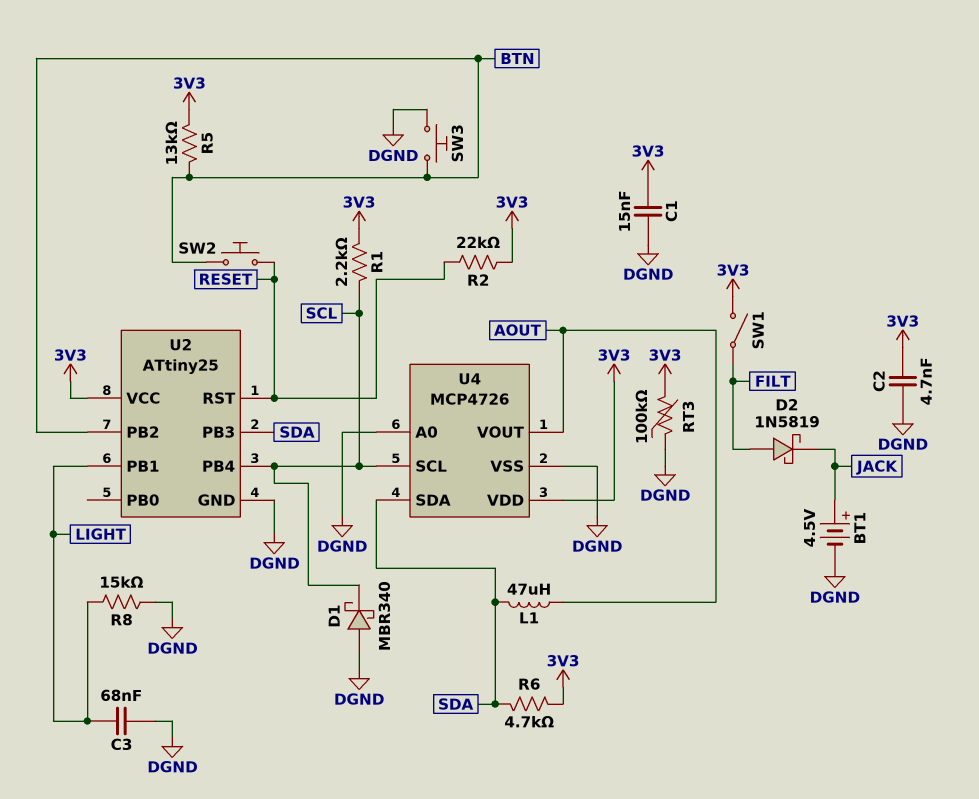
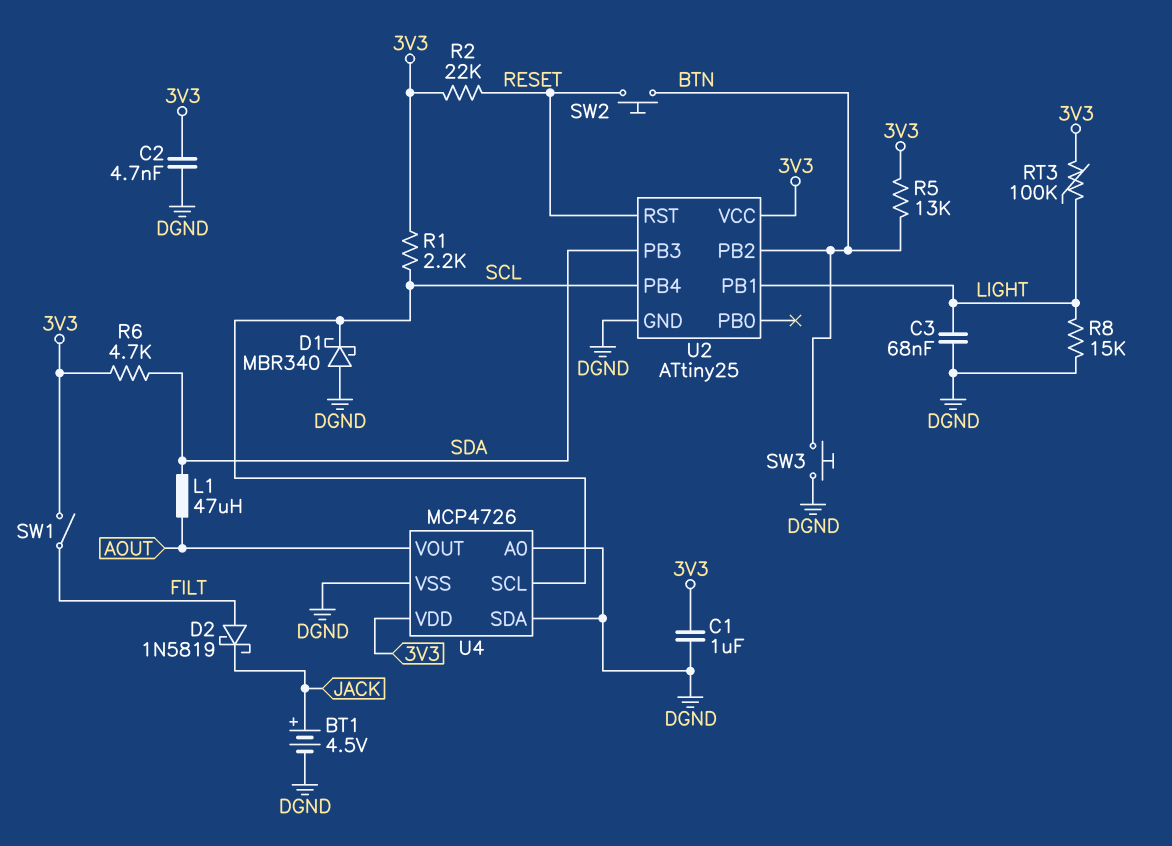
C1: 15nF (3V3, DGND) -> 1uF (3V3, DGND)
RT3: 100k (3V3, DGND) -> 100k (3V3, LIGHT)
U4 pin SDA: SDA -> DGND

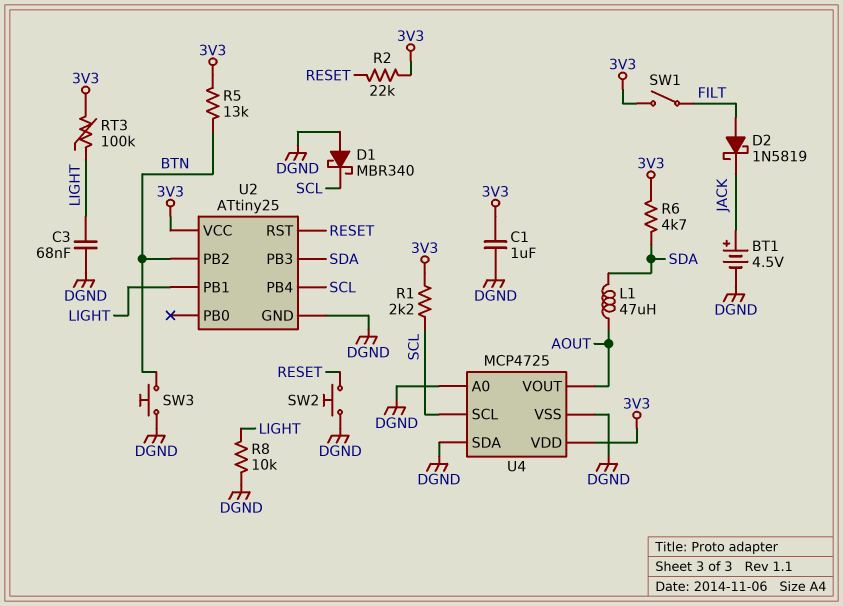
C2: 4.7nF (3V3, DGND) -> none
R8: 15k (DGND, LIGHT) -> 10k (DGND, LIGHT)
SW2: button (BTN, RESET) -> button (DGND, RESET)
U4: MCP4726 -> MCP4725

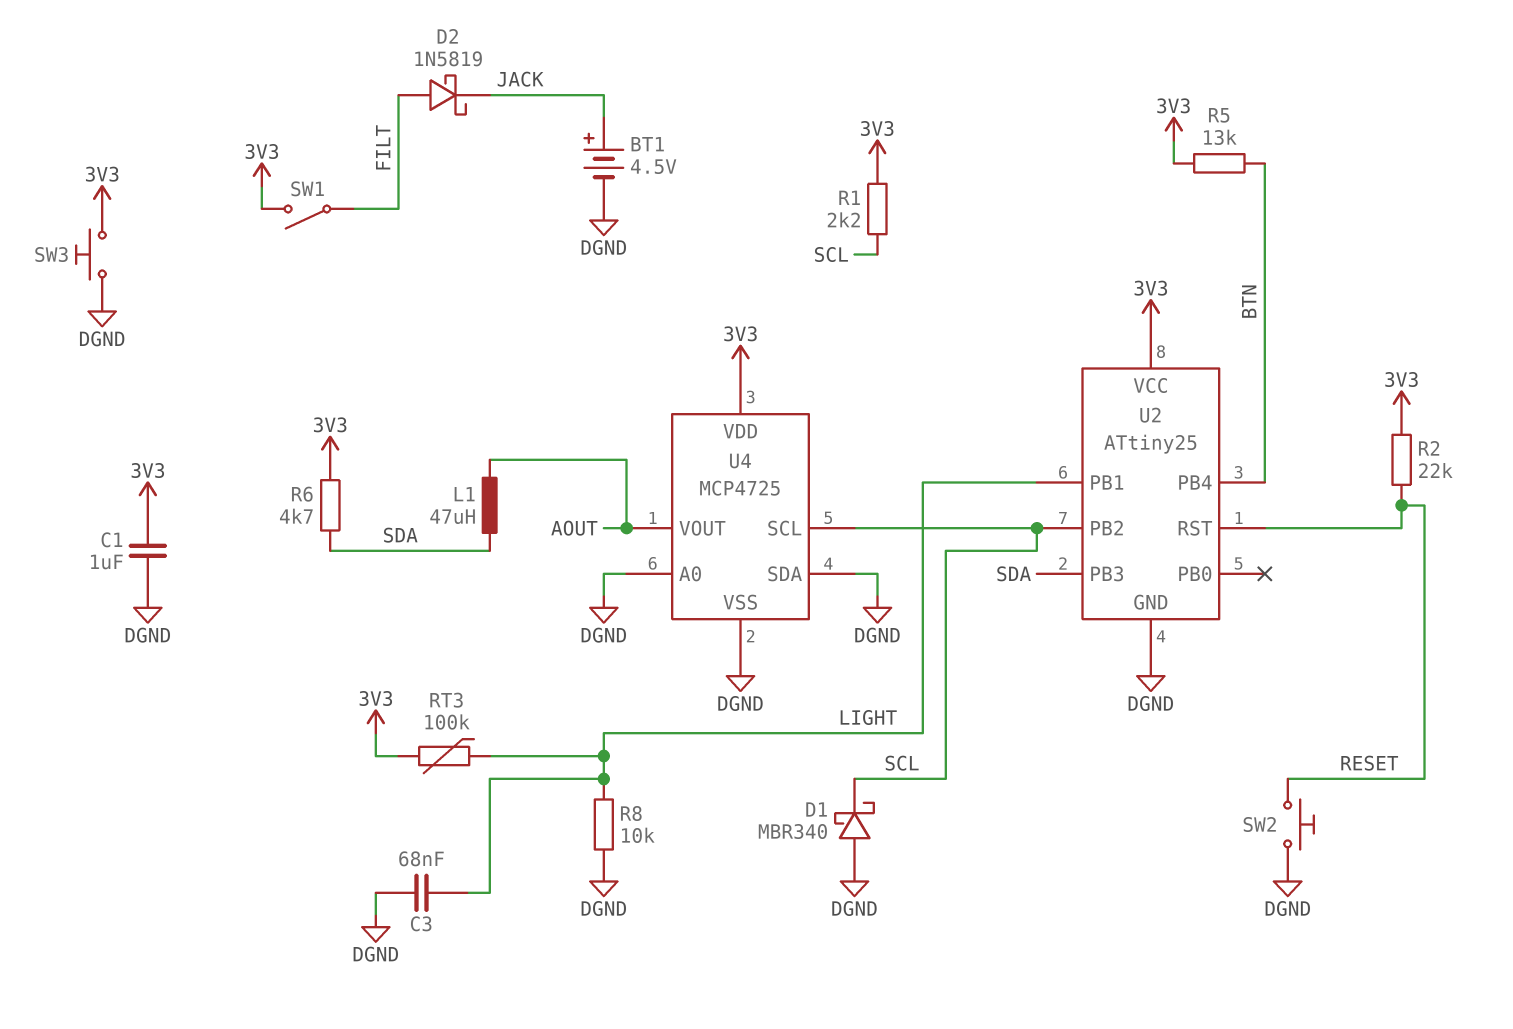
SW3: button (BTN, DGND) -> button (3V3, DGND)
U2 pin PB2: BTN -> SCL
U2 pin PB4: SCL -> BTN

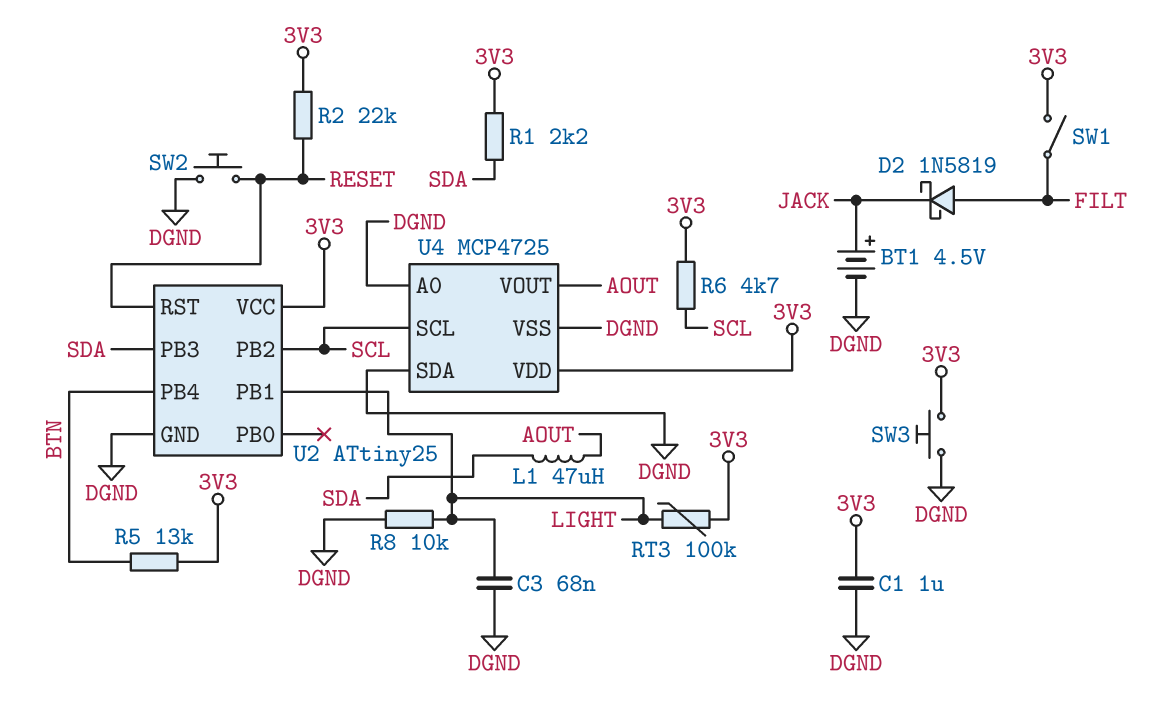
D1: schottky MBR340 (A DGND, K SCL) -> none
R1: 2.2k (3V3, SCL) -> 2.2k (3V3, SDA)
R6: 4.7k (3V3, SDA) -> 4.7k (3V3, SCL)

